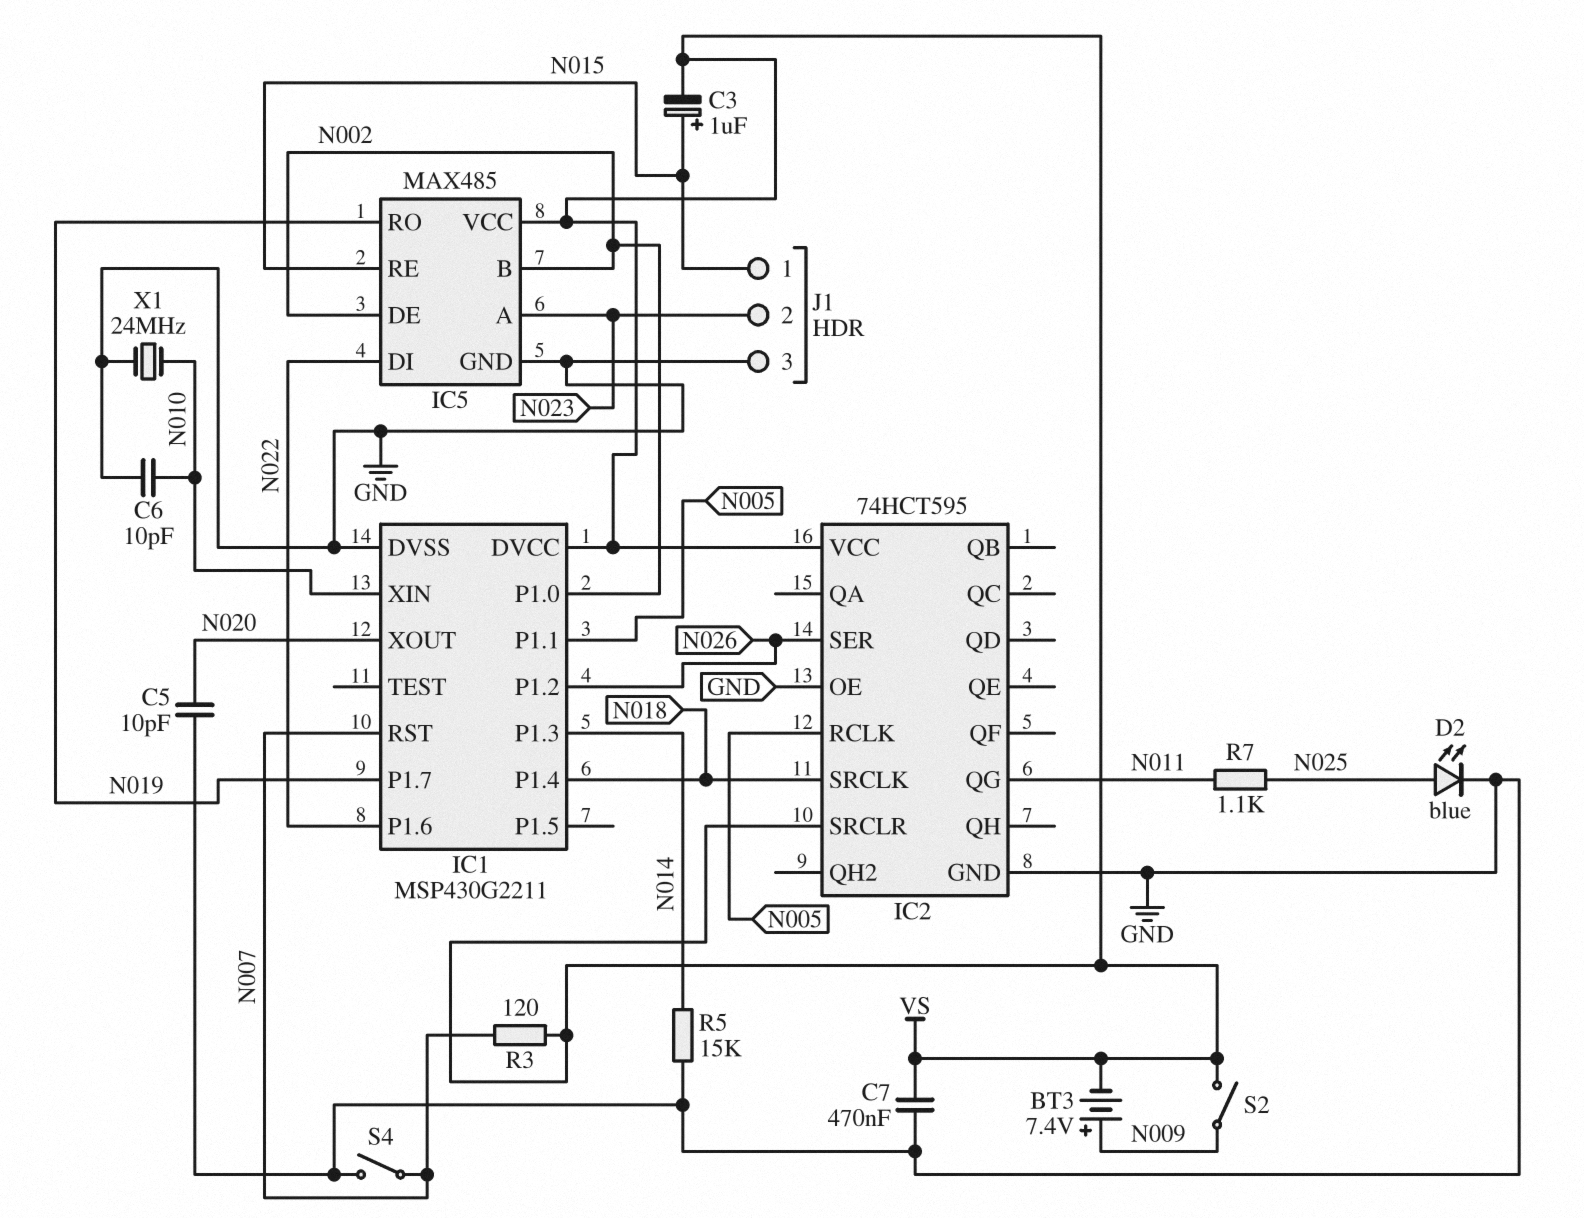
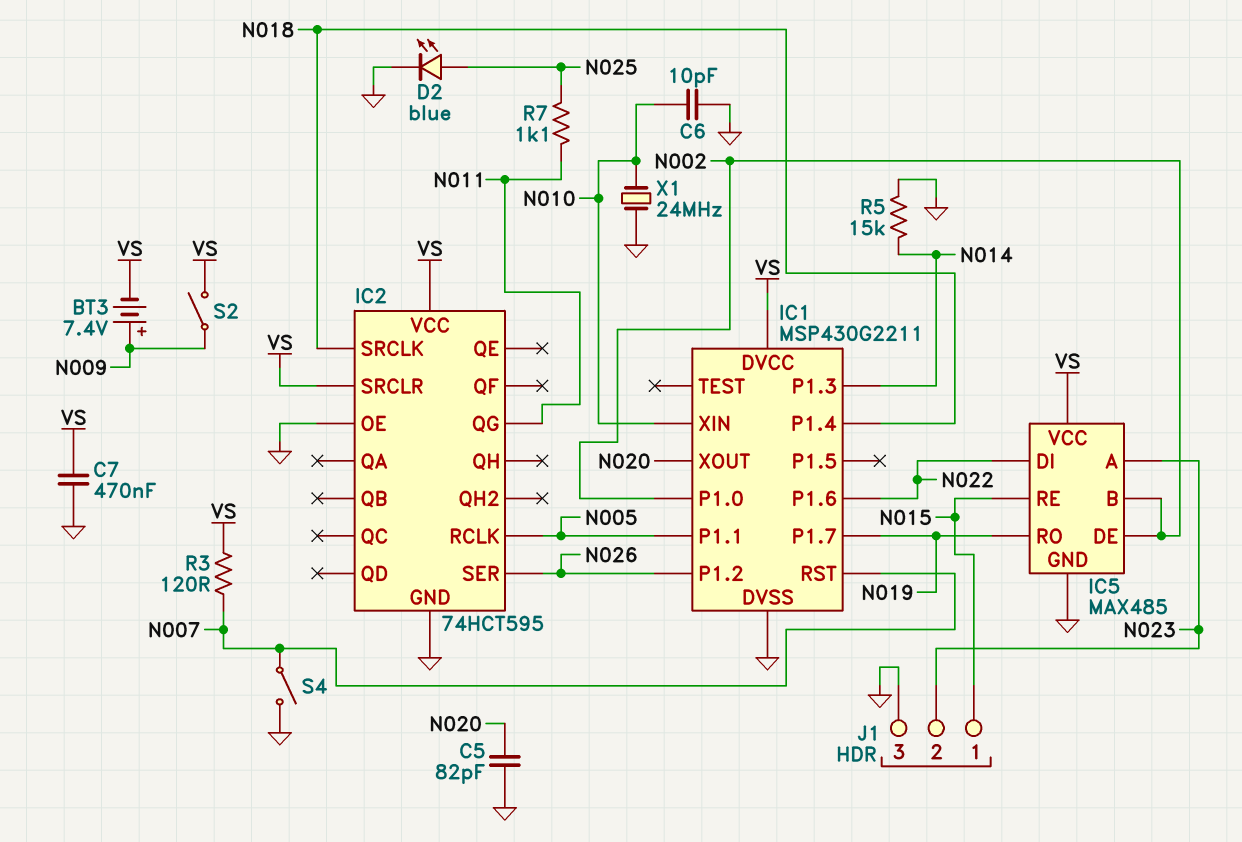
C3: 1uF (plus N015, minus VS) -> none
C5: 10pF (GND, N020) -> 82pF (GND, N020)

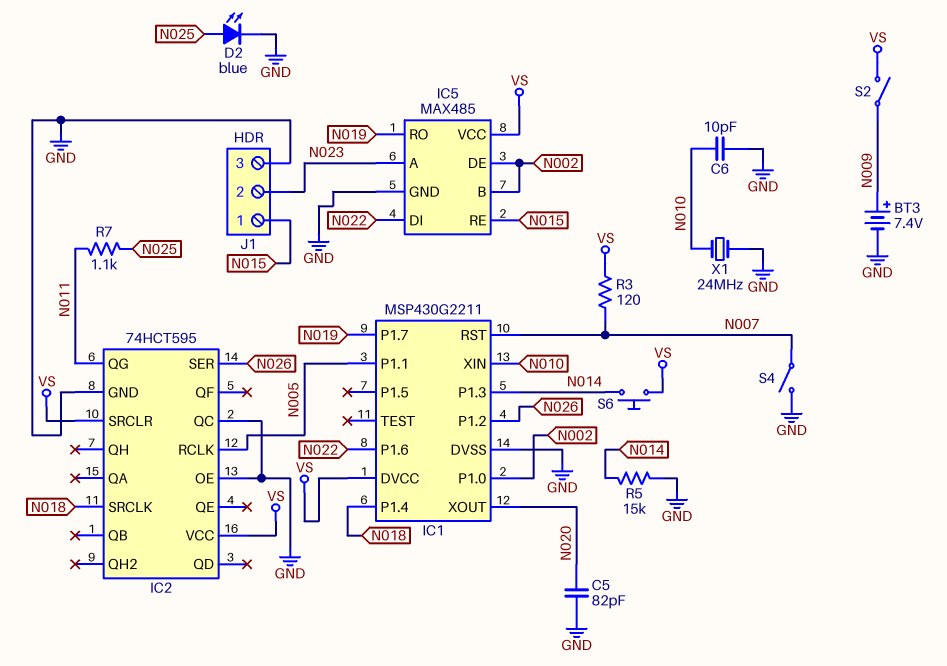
BT3: 7.4V (plus N009, minus VS) -> 7.4V (plus N009, minus GND)
C7: 470nF (GND, VS) -> none
IC2 pin QC: none -> GND
S6: none -> button (N014, VS)

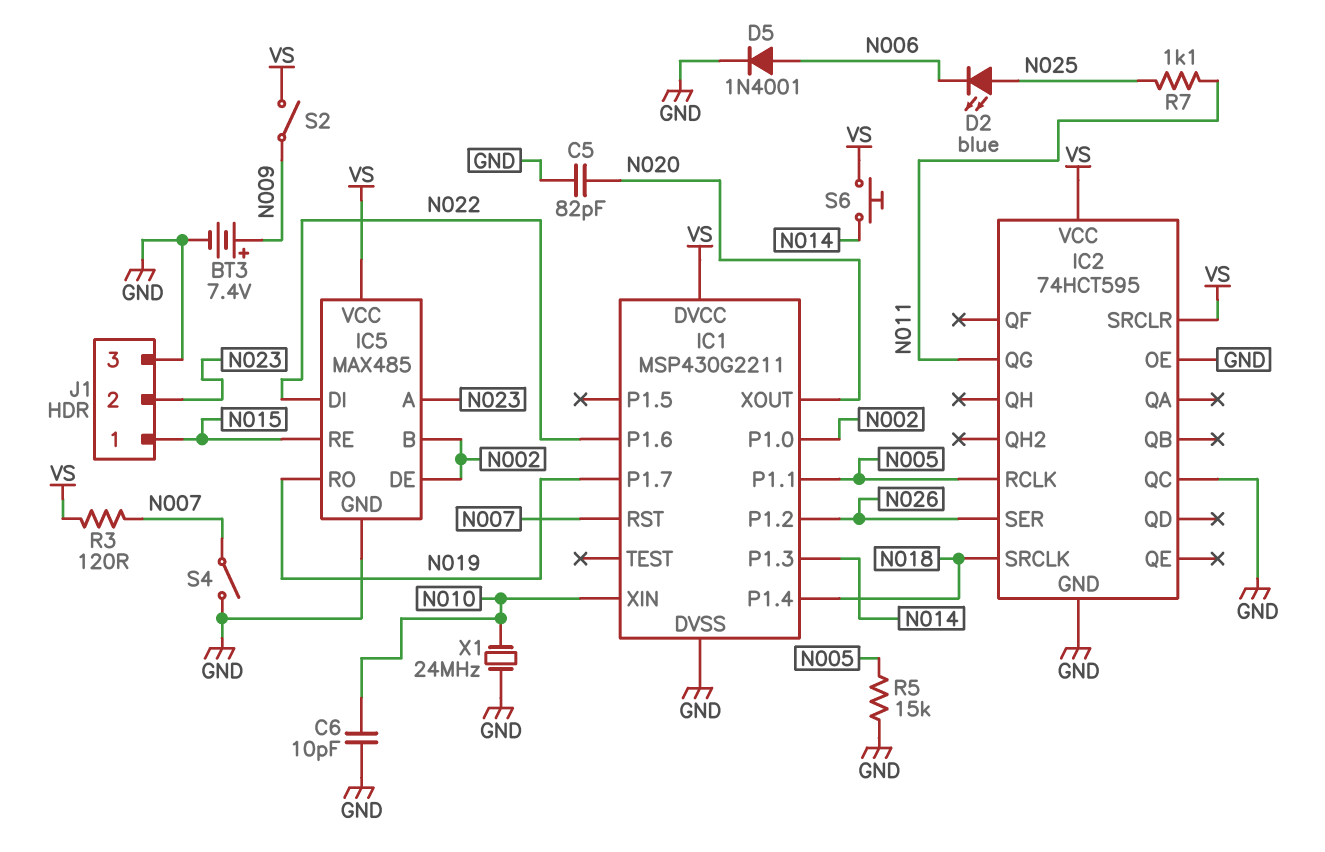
D2: LED blue (A N025, K GND) -> LED blue (A N025, K N006)
D5: none -> diode 1N4001 (A N006, K GND)
R5: 15k (GND, N014) -> 15k (GND, N005)

